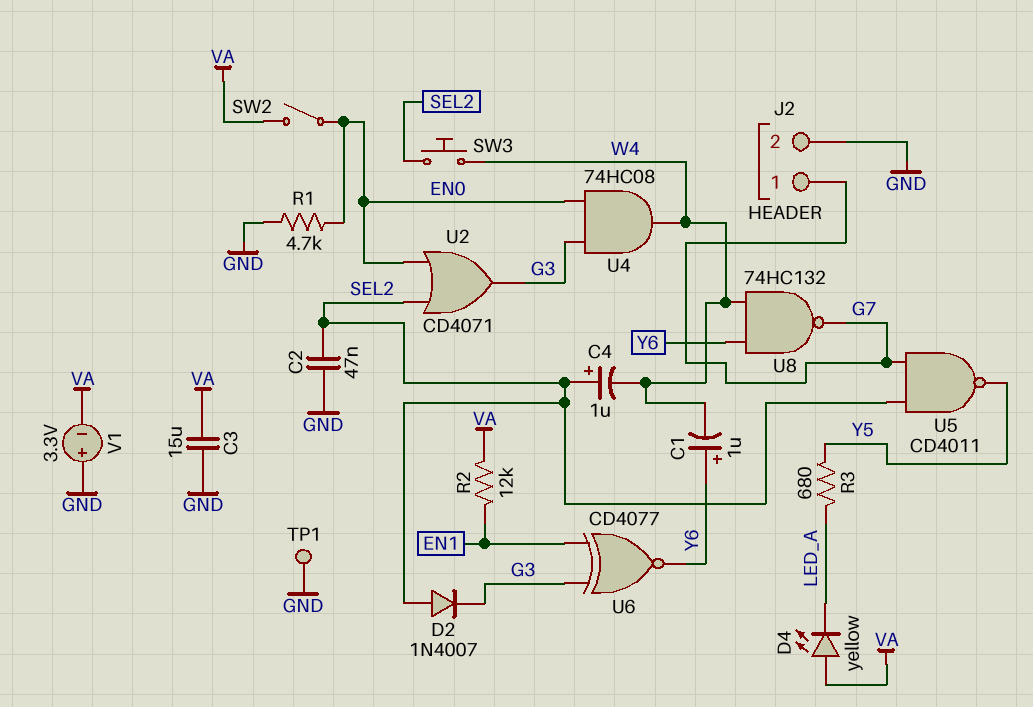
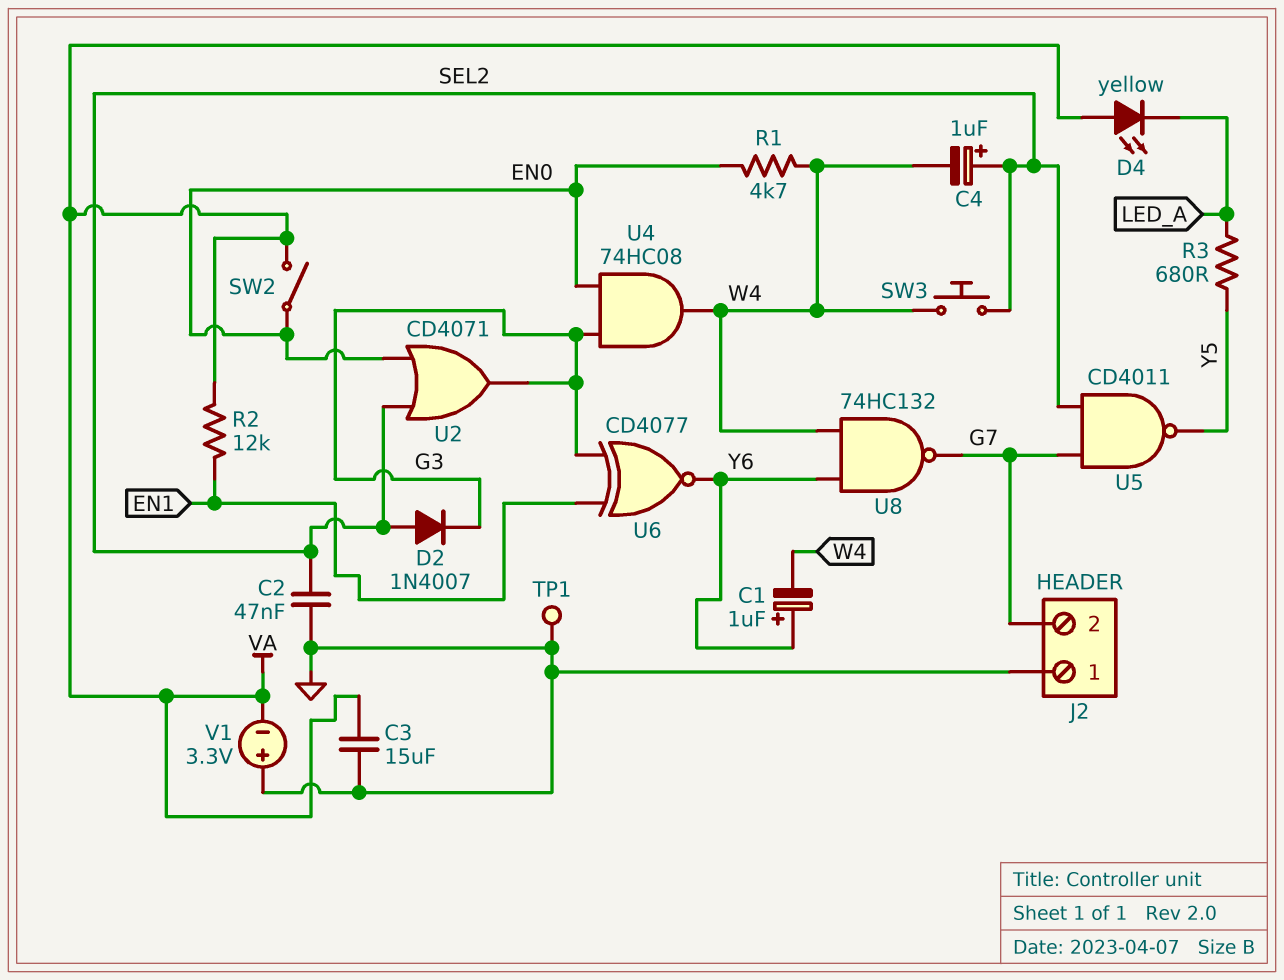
J2 pin 1: G7 -> GND
J2 pin 2: GND -> G7
R1: 4.7k (EN0, GND) -> 4.7k (EN0, W4)

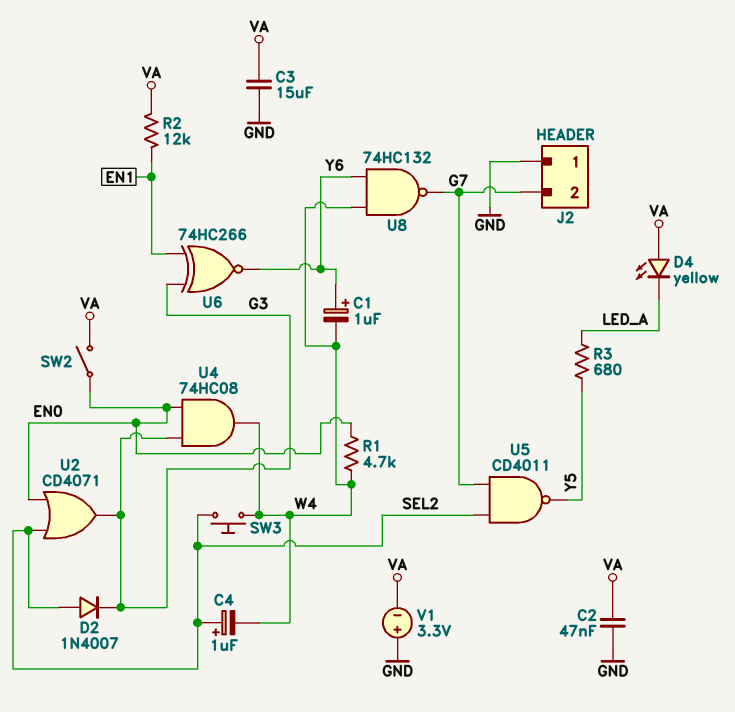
C2: 47nF (GND, SEL2) -> 47nF (GND, VA)
TP1: test point (GND) -> none
U6: XNOR CD4077 (in EN1, in G3, out Y6) -> XNOR 74HC266 (in EN1, in G3, out Y6)

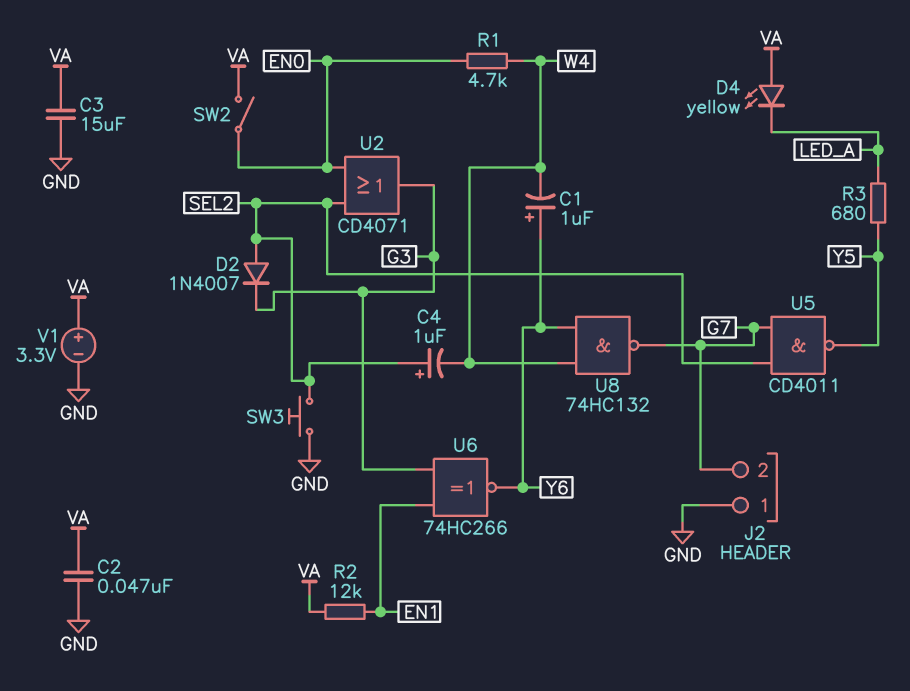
SW3: button (SEL2, W4) -> button (GND, SEL2)
U4: AND 74HC08 (in EN0, in G3, out W4) -> none
V1: 3.3V (plus GND, minus VA) -> 3.3V (plus VA, minus GND)

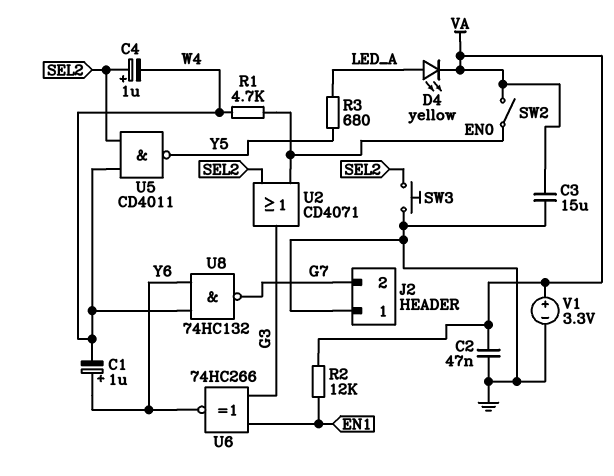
D2: diode 1N4007 (A SEL2, K G3) -> none
D4: LED yellow (A VA, K LED_A) -> LED yellow (A LED_A, K VA)
U5: NAND CD4011 (in G7, in SEL2, out Y5) -> NAND CD4011 (in SEL2, in W4, out Y5)

